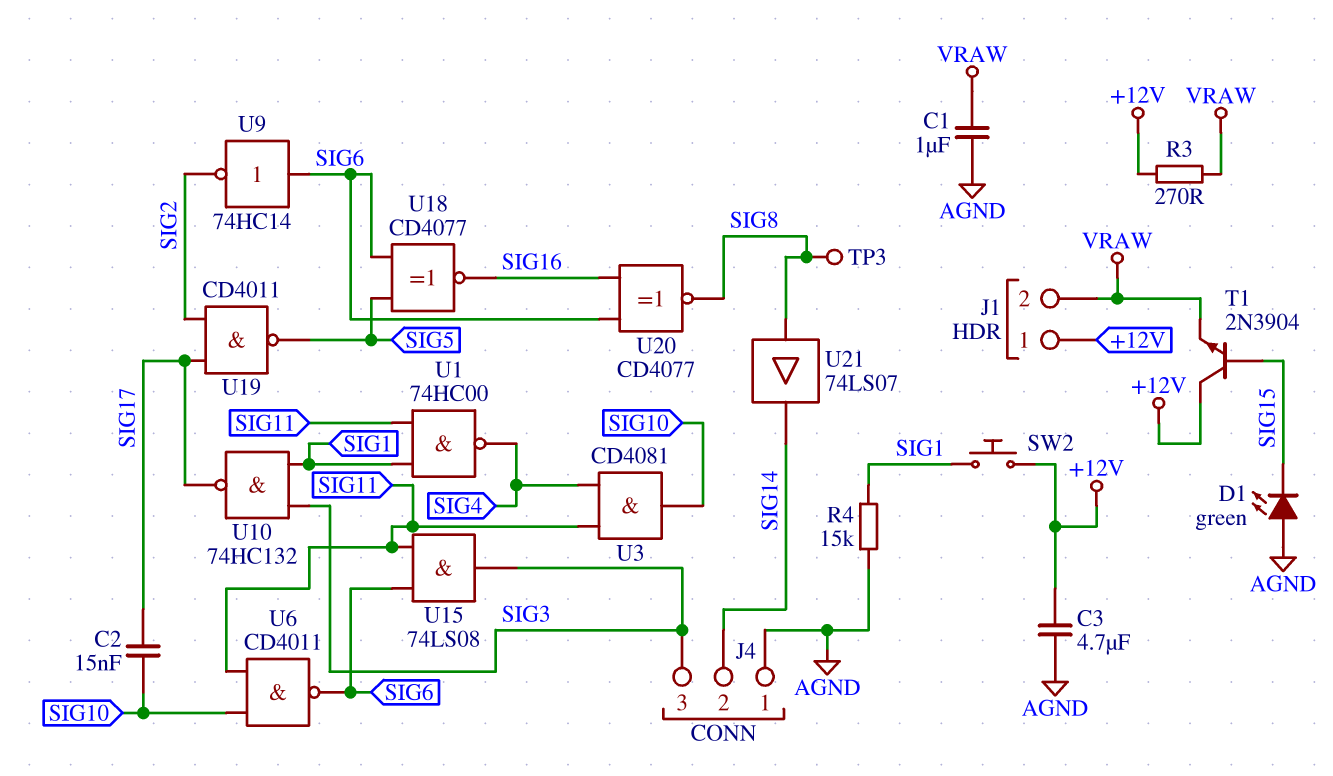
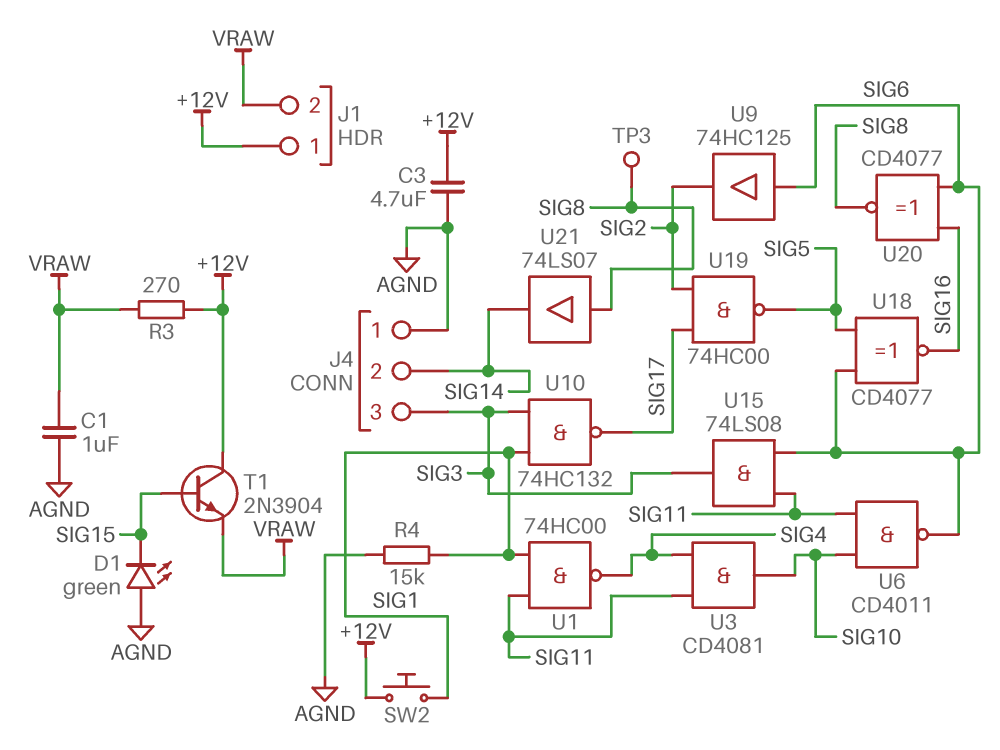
C2: 15nF (SIG10, SIG17) -> none
U9: NOT 74HC14 (in SIG6, out SIG2) -> buffer 74HC125 (in SIG6, out SIG2)
U19: NAND CD4011 (in SIG2, in SIG17, out SIG5) -> NAND 74HC00 (in SIG2, in SIG17, out SIG5)

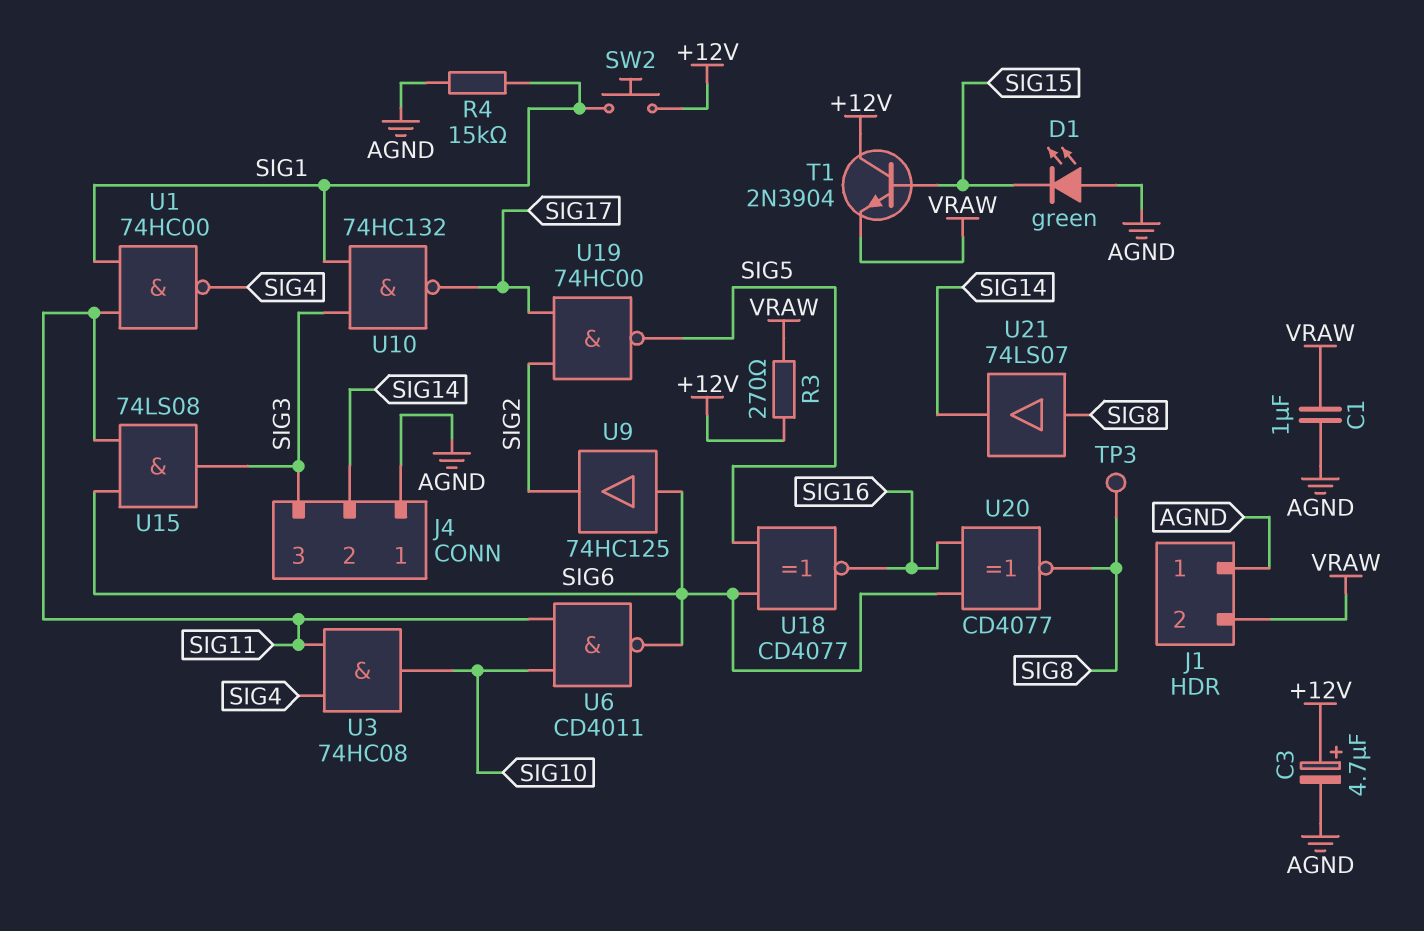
C3: 4.7uF (+12V, AGND) -> 4.7uF (plus +12V, minus AGND)
J1 pin 1: +12V -> AGND
U3: AND CD4081 (in SIG4, in SIG11, out SIG10) -> AND 74HC08 (in SIG4, in SIG11, out SIG10)

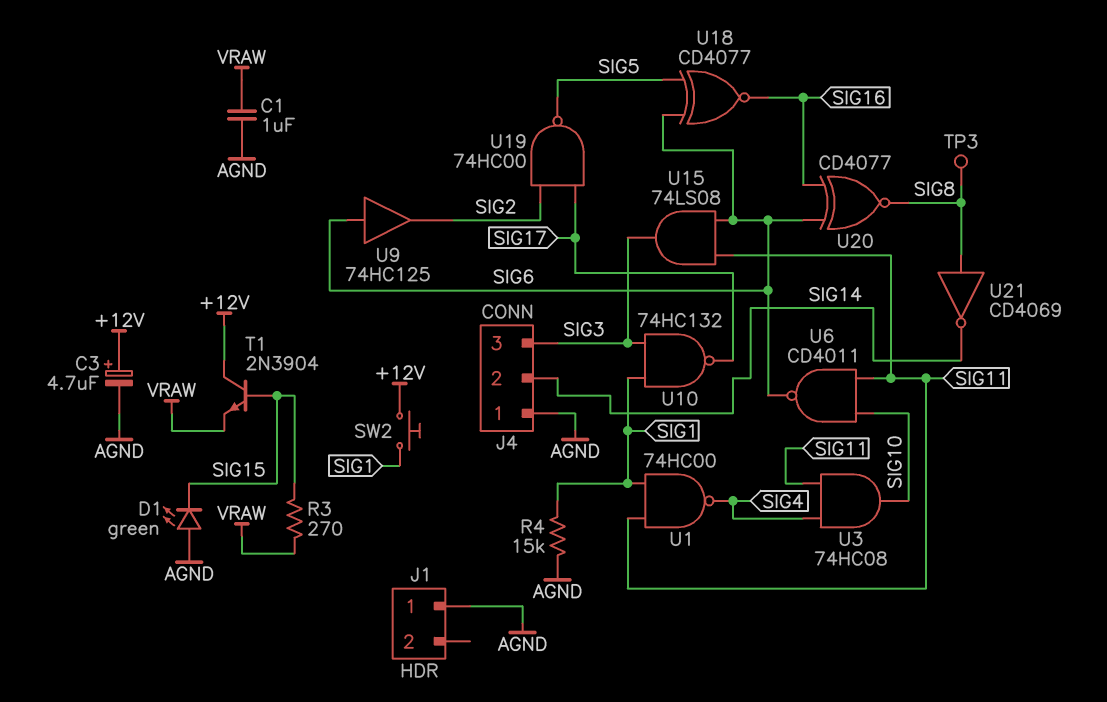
J1 pin 2: VRAW -> none
R3: 270 (+12V, VRAW) -> 270 (SIG15, VRAW)
U21: buffer 74LS07 (in SIG8, out SIG14) -> NOT CD4069 (in SIG8, out SIG14)

